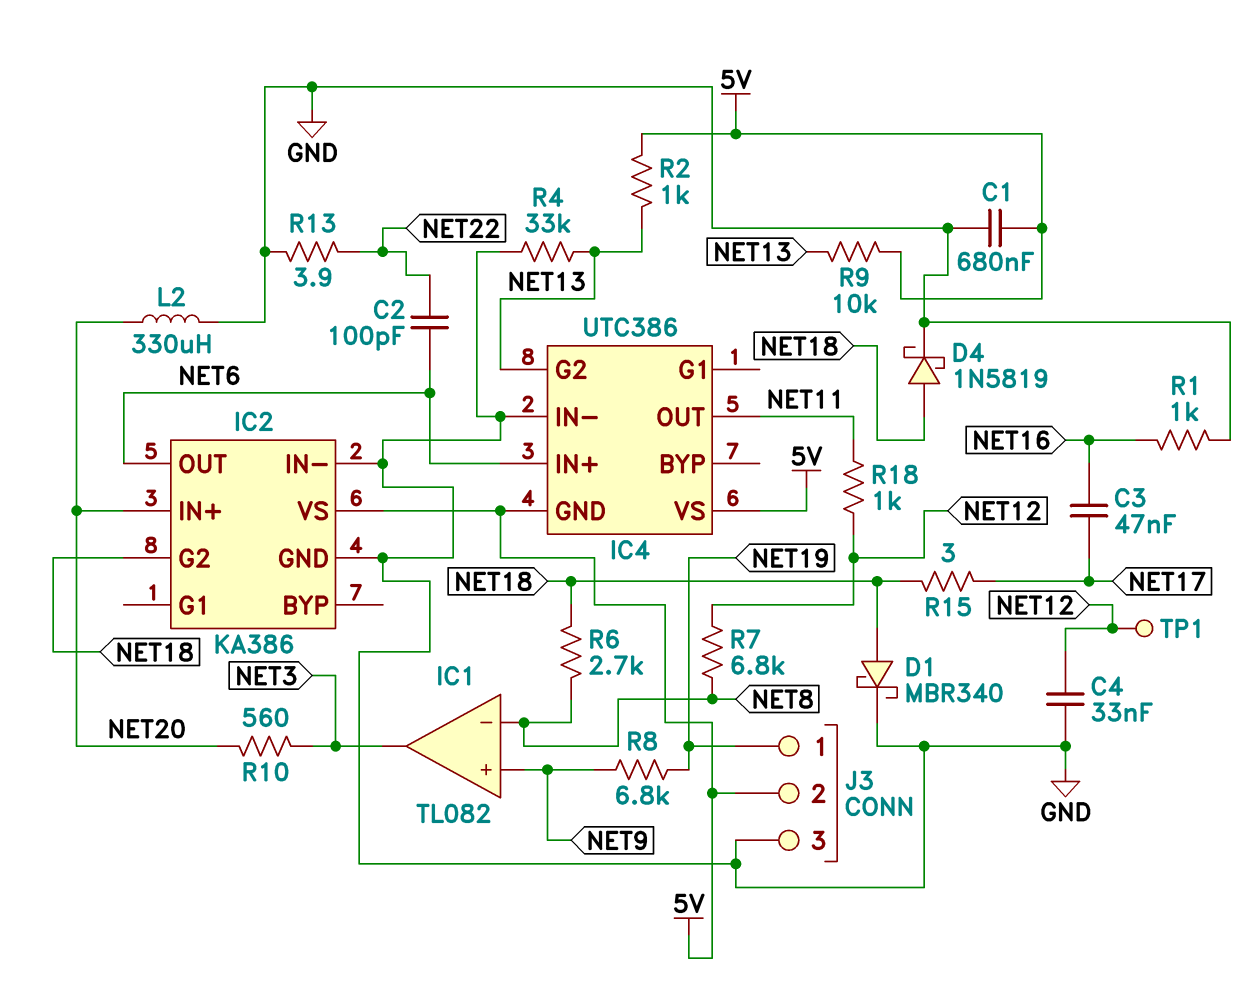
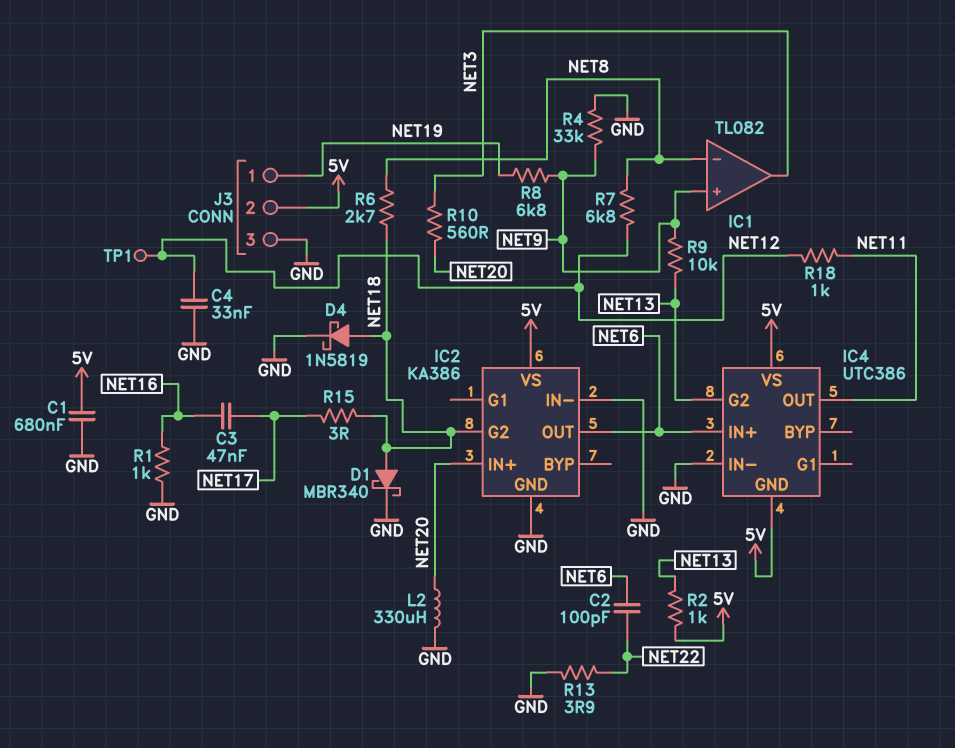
R4: 33k (GND, NET13) -> 33k (GND, NET9)
R9: 10k (5V, NET13) -> 10k (NET9, NET13)

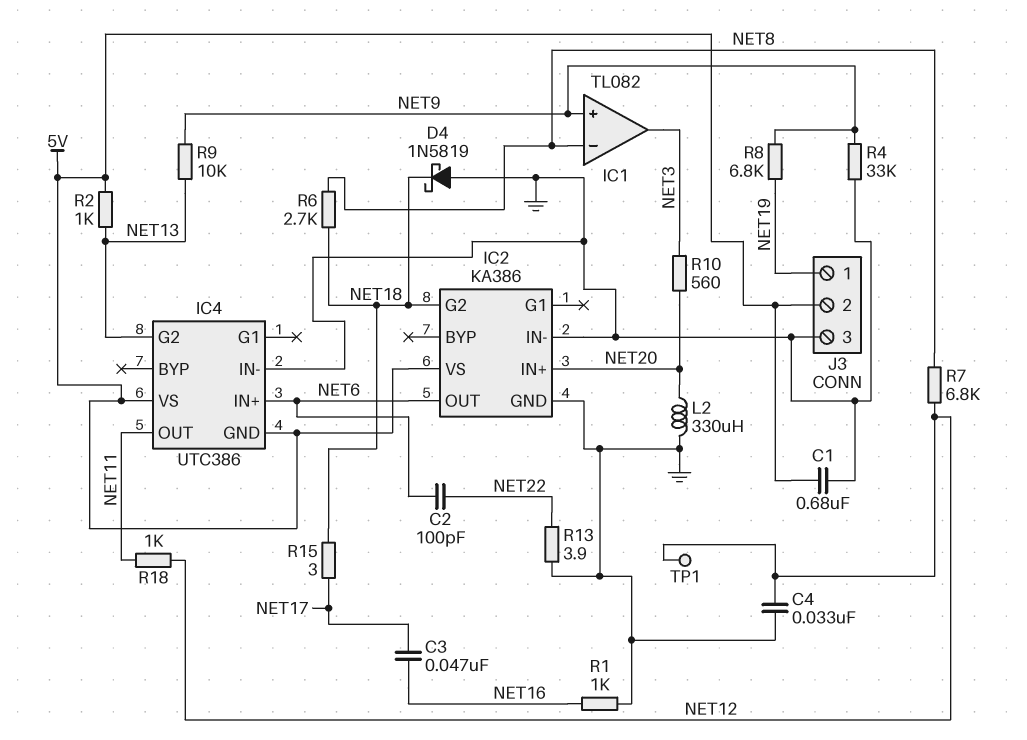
D1: schottky MBR340 (A NET18, K GND) -> none
D4: schottky 1N5819 (A NET18, K GND) -> schottky 1N5819 (A GND, K NET18)

